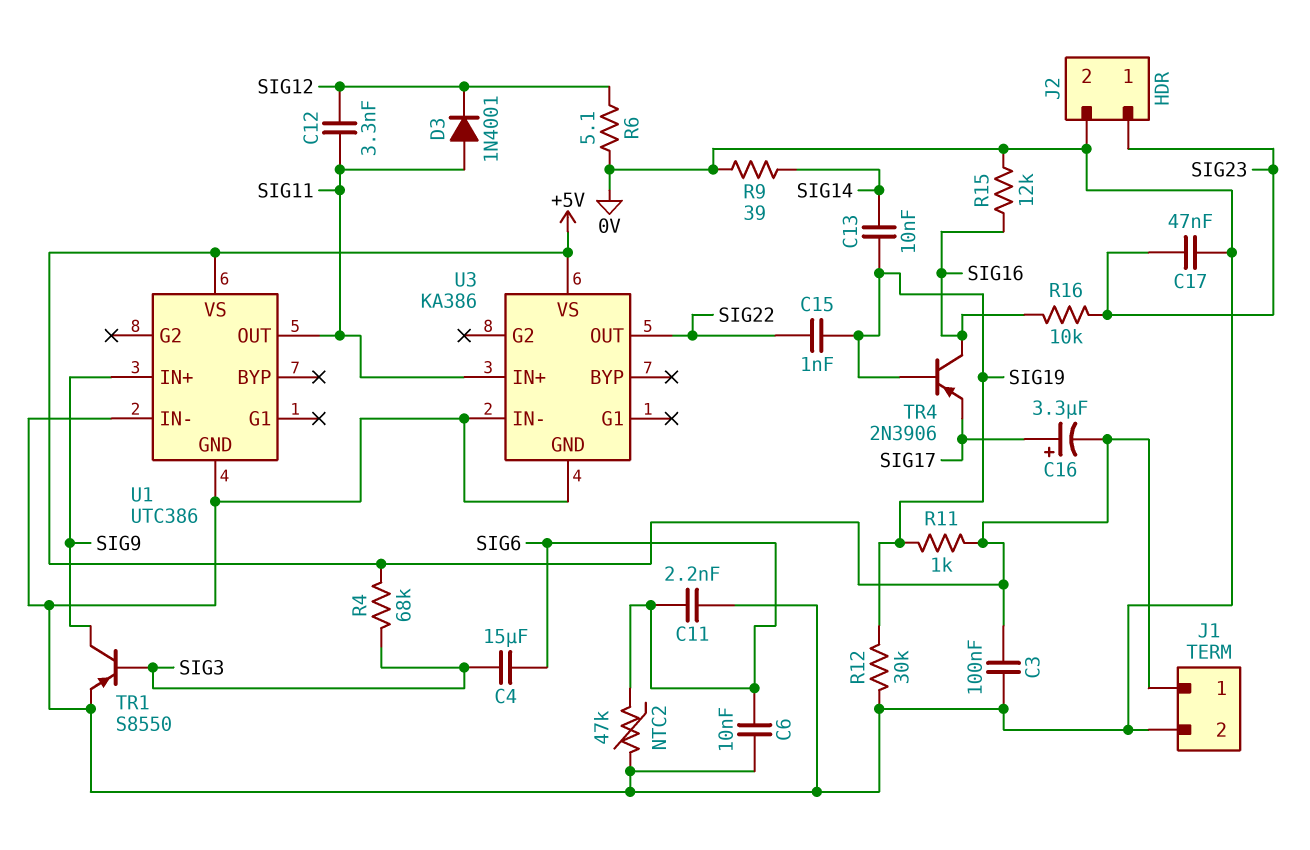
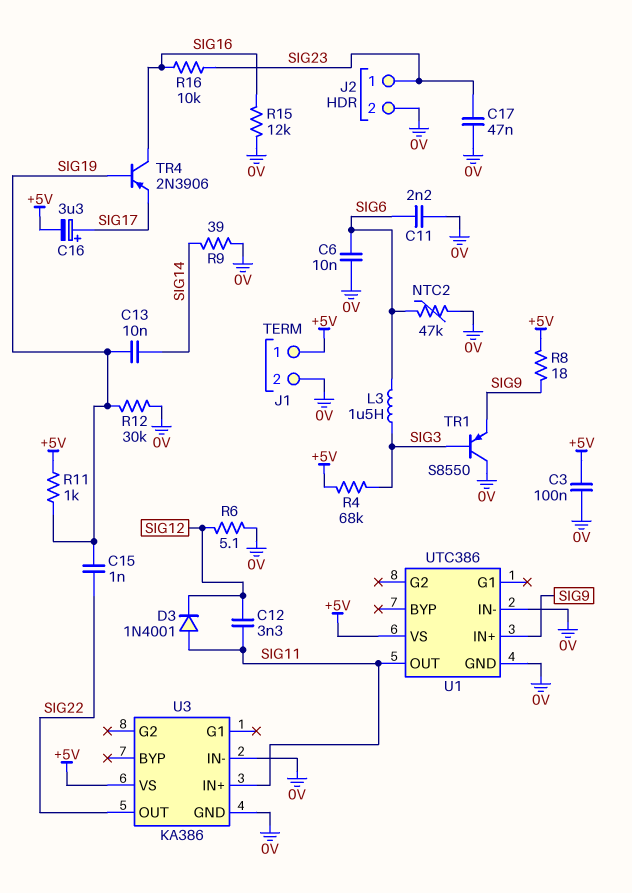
C4: 15uF (SIG3, SIG6) -> none
L3: none -> 1.5uH (SIG3, SIG6)
R8: none -> 18 (+5V, SIG9)
TR1: PNP S8550 (B SIG3, C SIG9, E 0V) -> PNP S8550 (B SIG3, C 0V, E SIG9)

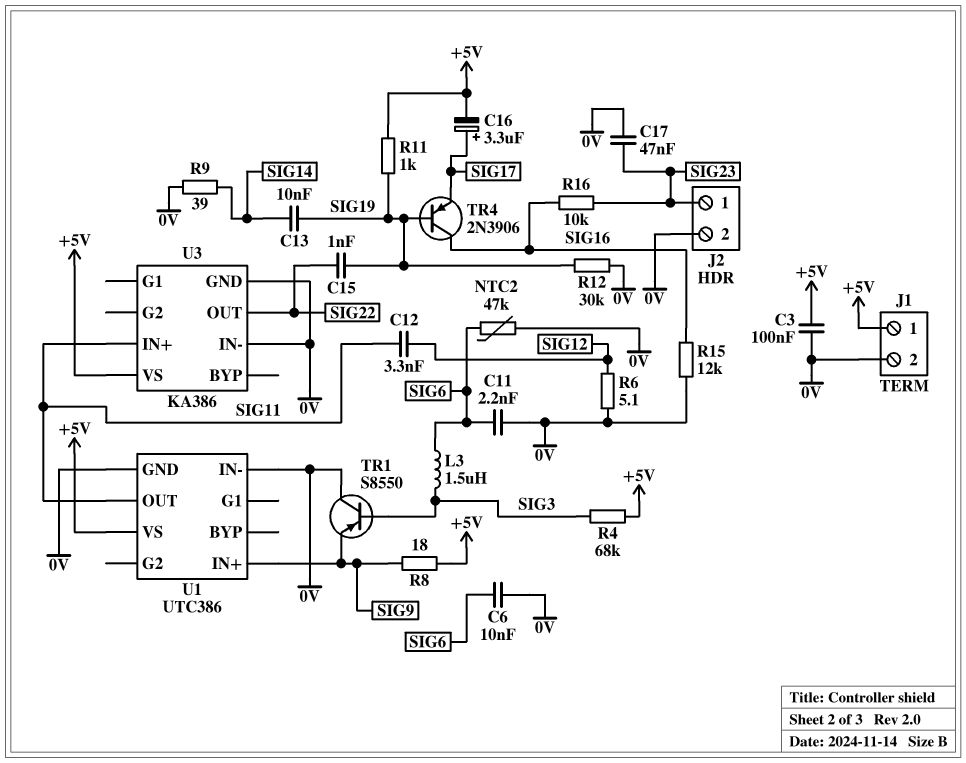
D3: diode 1N4001 (A SIG11, K SIG12) -> none

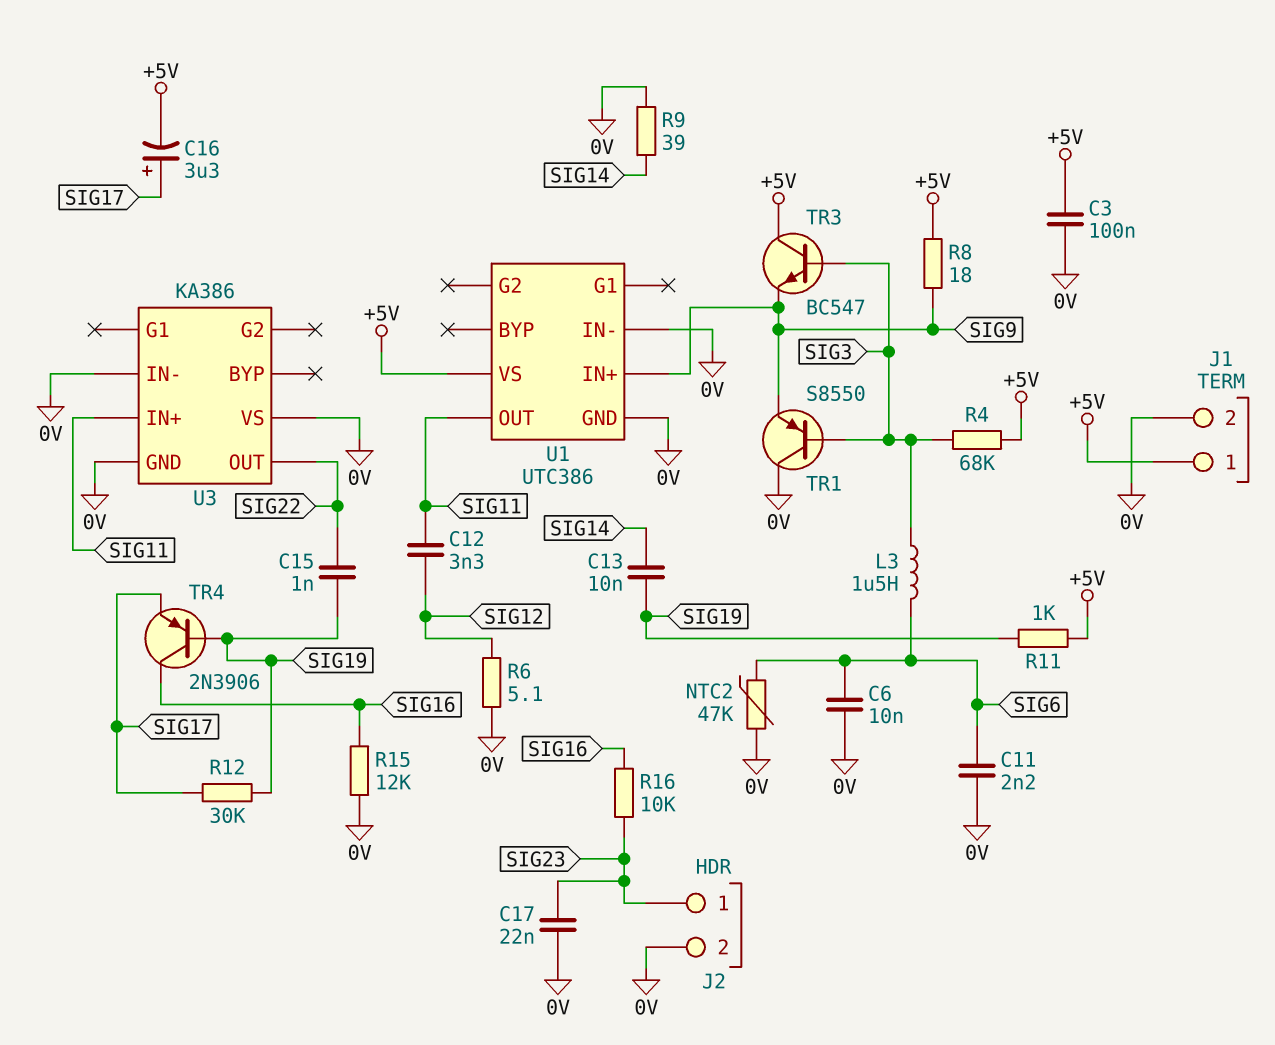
C17: 47nF (0V, SIG23) -> 22nF (0V, SIG23)
R12: 30k (0V, SIG19) -> 30k (SIG17, SIG19)
TR3: none -> NPN BC547 (B SIG3, C +5V, E SIG9)
U3 pin VS: +5V -> 0V

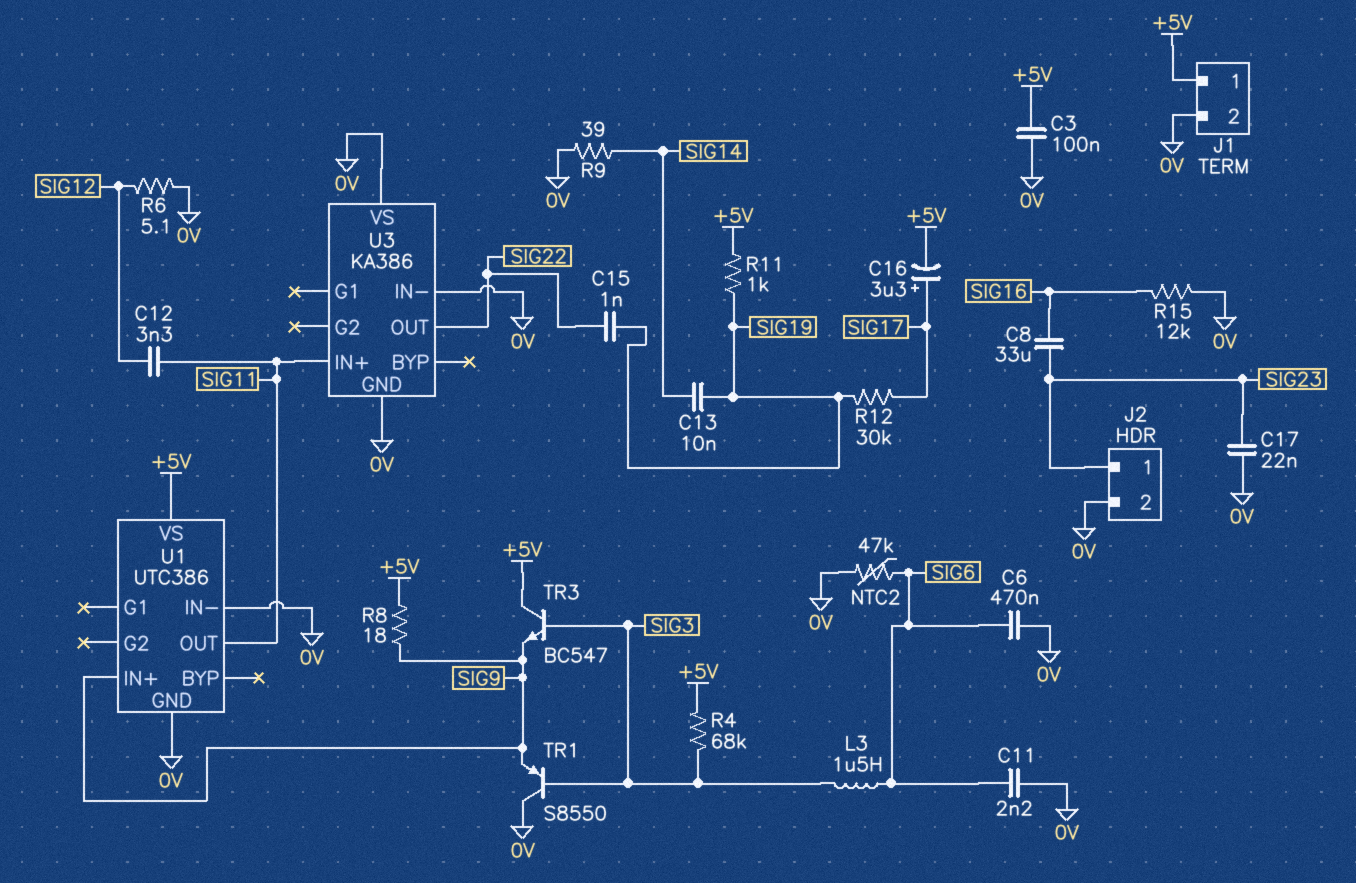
C6: 10nF (0V, SIG6) -> 470nF (0V, SIG6)
C8: none -> 33uF (SIG16, SIG23)
R16: 10k (SIG16, SIG23) -> none
TR4: PNP 2N3906 (B SIG19, C SIG16, E SIG17) -> none

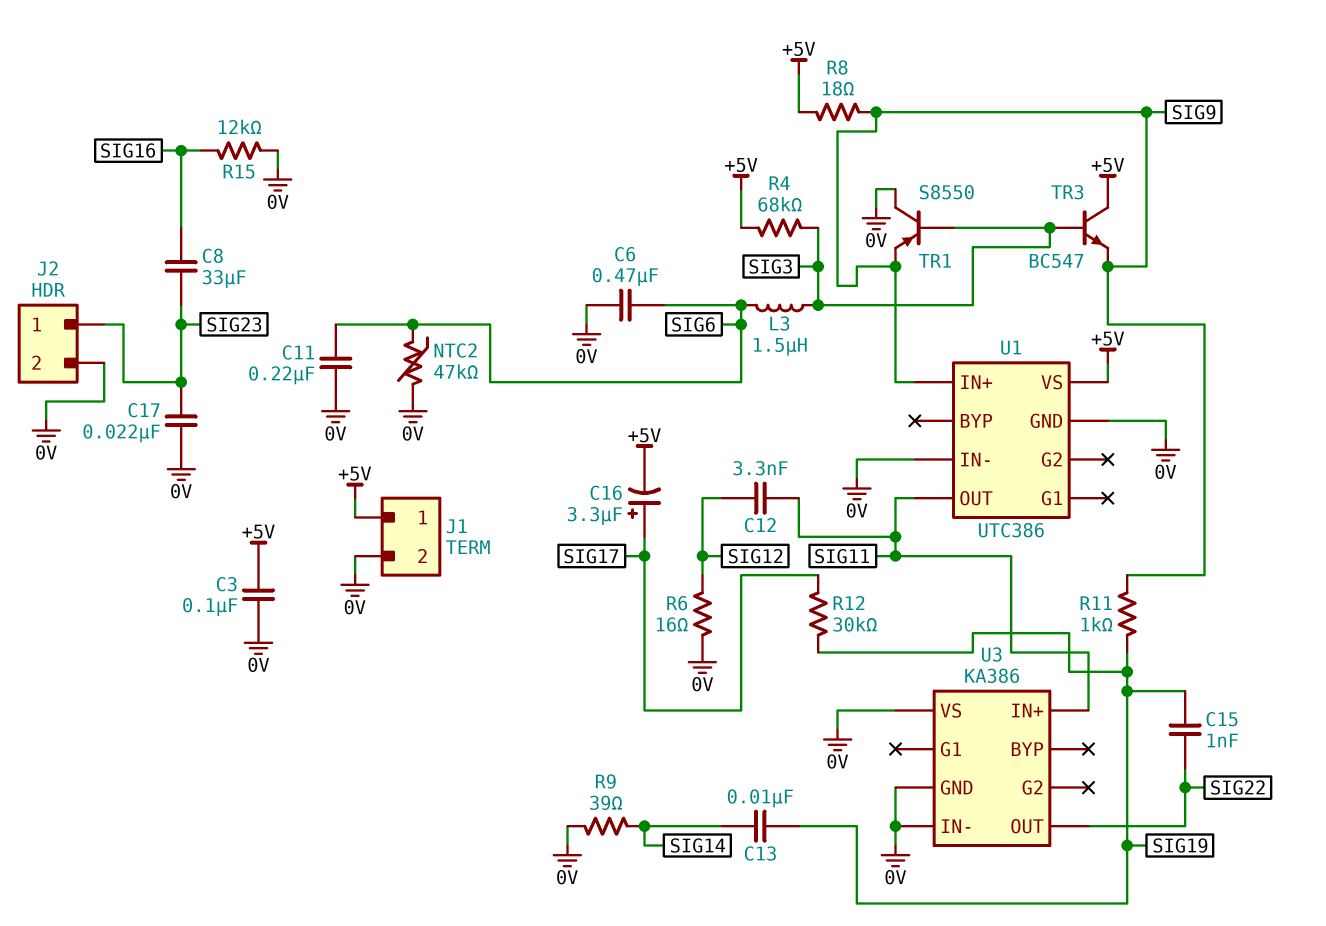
C11: 2.2nF (0V, SIG6) -> 220nF (0V, SIG6)
R6: 5.1 (0V, SIG12) -> 16 (0V, SIG12)
R11: 1k (+5V, SIG19) -> 1k (SIG9, SIG19)

